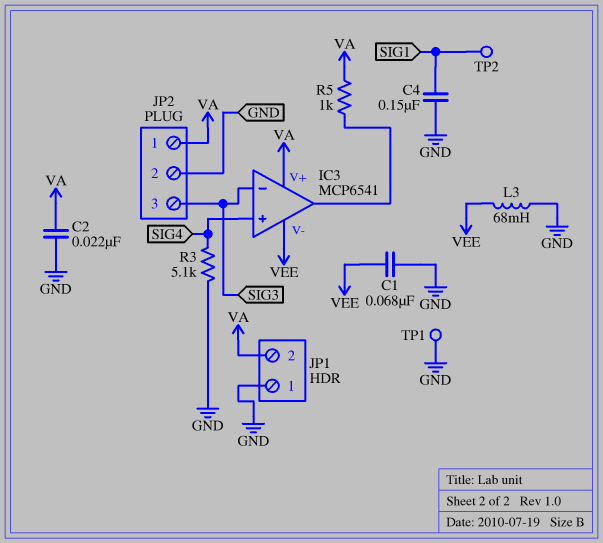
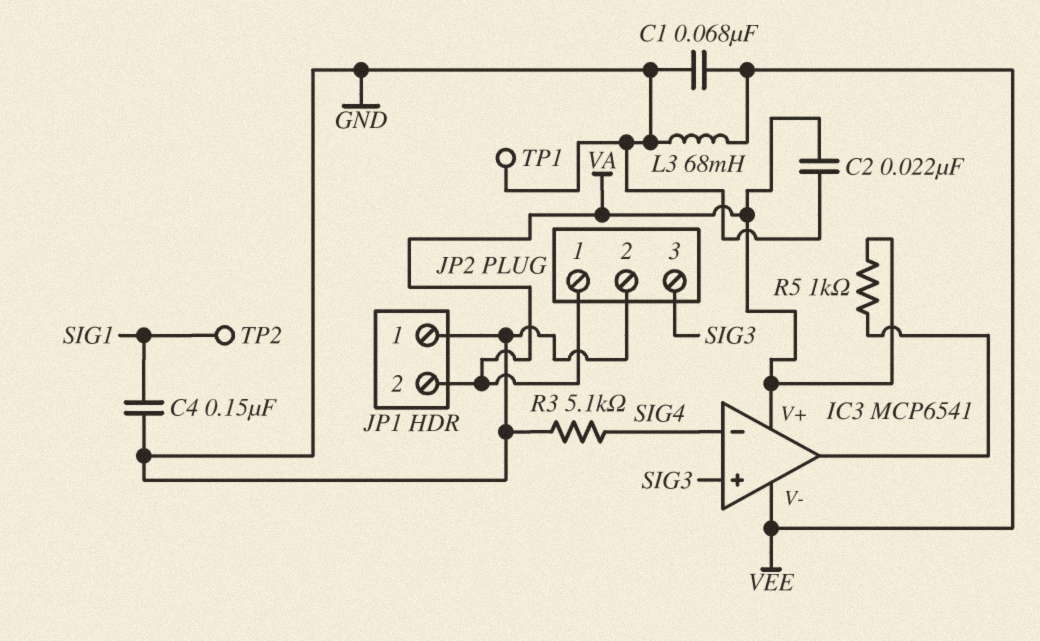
IC3 pin in+: SIG4 -> SIG3
IC3 pin in-: SIG3 -> SIG4

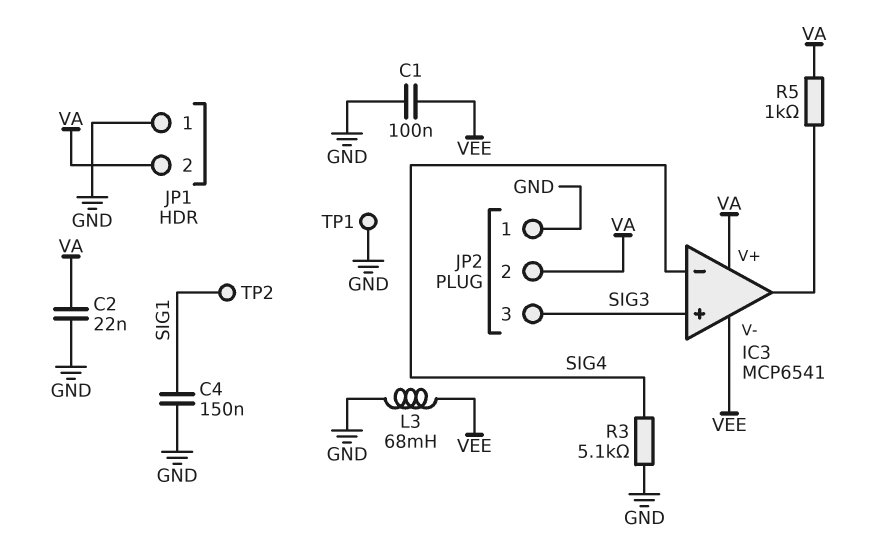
C1: 68nF (GND, VEE) -> 100nF (GND, VEE)
JP2 pin 1: VA -> GND
JP2 pin 2: GND -> VA

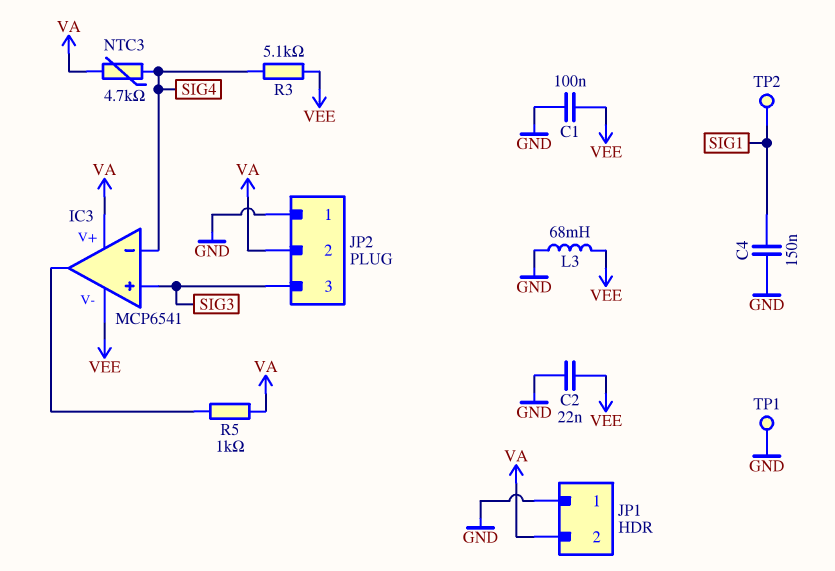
C2: 22nF (GND, VA) -> 22nF (GND, VEE)
NTC3: none -> 4.7k (SIG4, VA)
R3: 5.1k (GND, SIG4) -> 5.1k (SIG4, VEE)

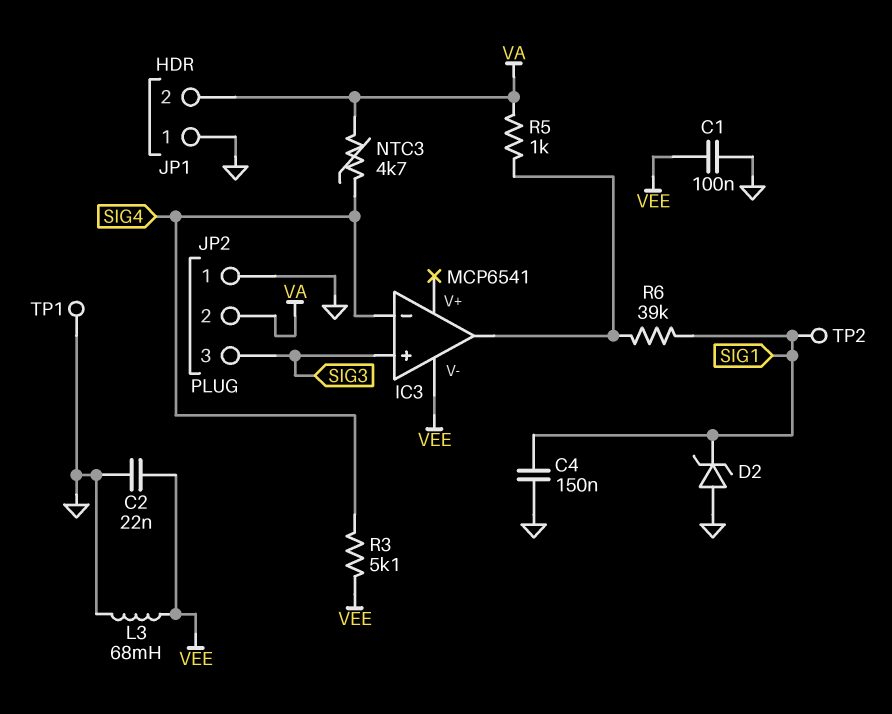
D2: none -> zener (A GND, K SIG1)
IC3 pin V+: VA -> none
R6: none -> 39k (IC3/out, SIG1)

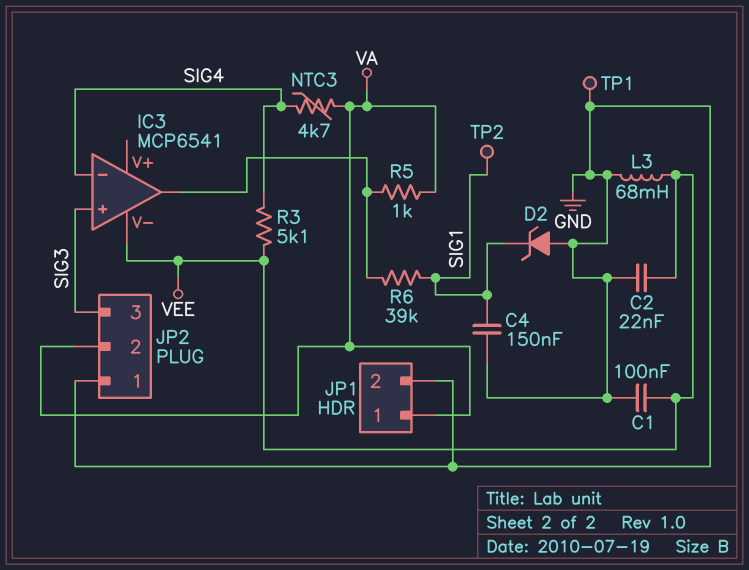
JP1 pin 1: GND -> VA
JP1 pin 2: VA -> GND

